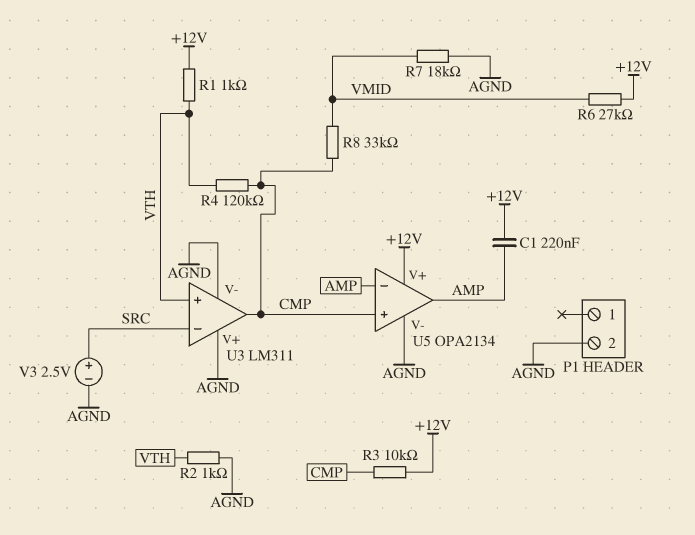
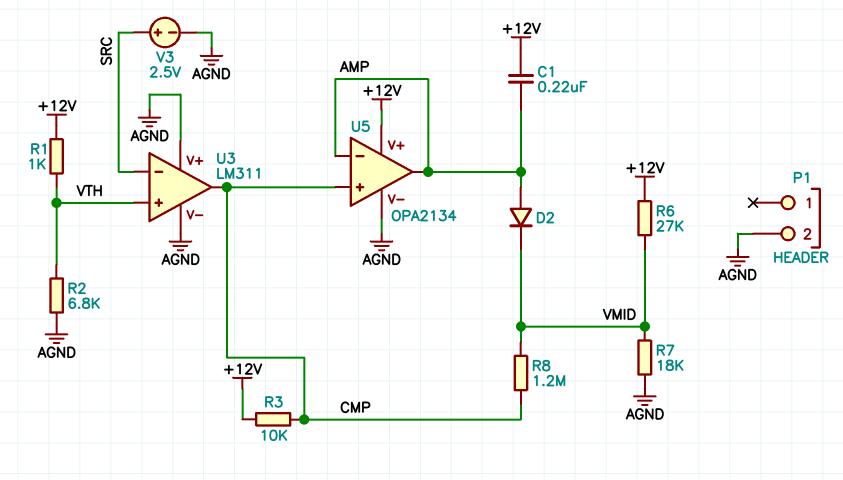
D2: none -> diode (A AMP, K VMID)
R2: 1k (AGND, VTH) -> 6.8k (AGND, VTH)
R4: 120k (CMP, VTH) -> none
R8: 33k (CMP, VMID) -> 1.2M (CMP, VMID)

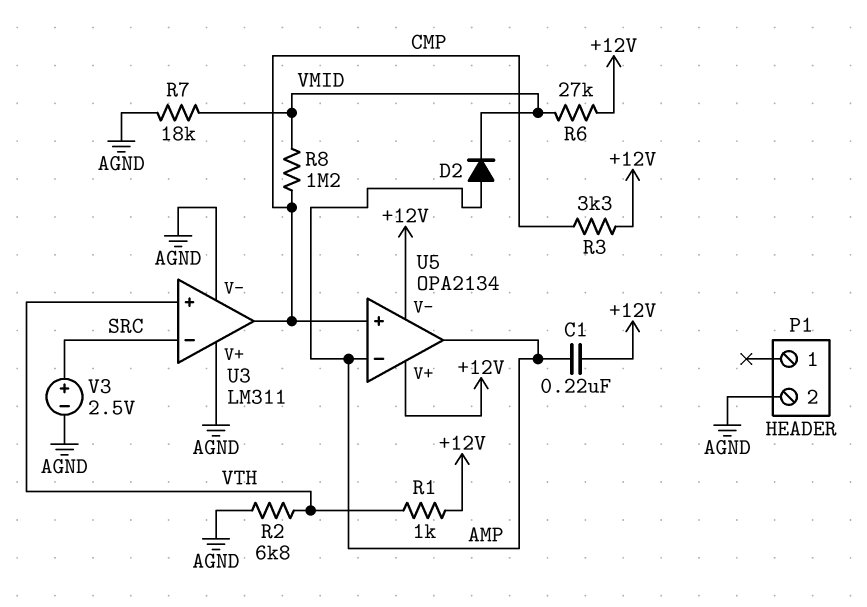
R3: 10k (+12V, CMP) -> 3.3k (+12V, CMP)
U5 pin V-: AGND -> +12V

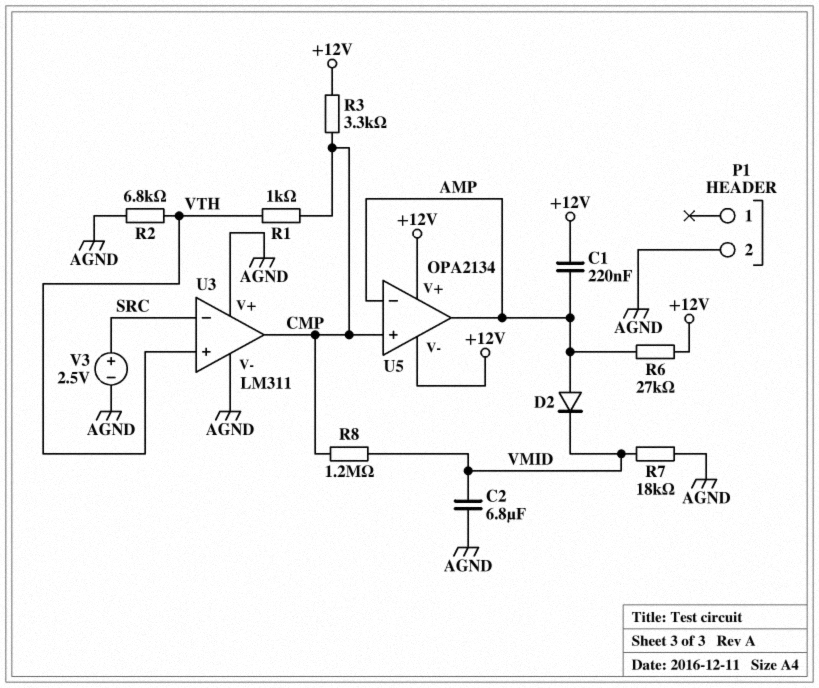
C2: none -> 6.8uF (AGND, VMID)
R1: 1k (+12V, VTH) -> 1k (CMP, VTH)
R6: 27k (+12V, VMID) -> 27k (+12V, AMP)

